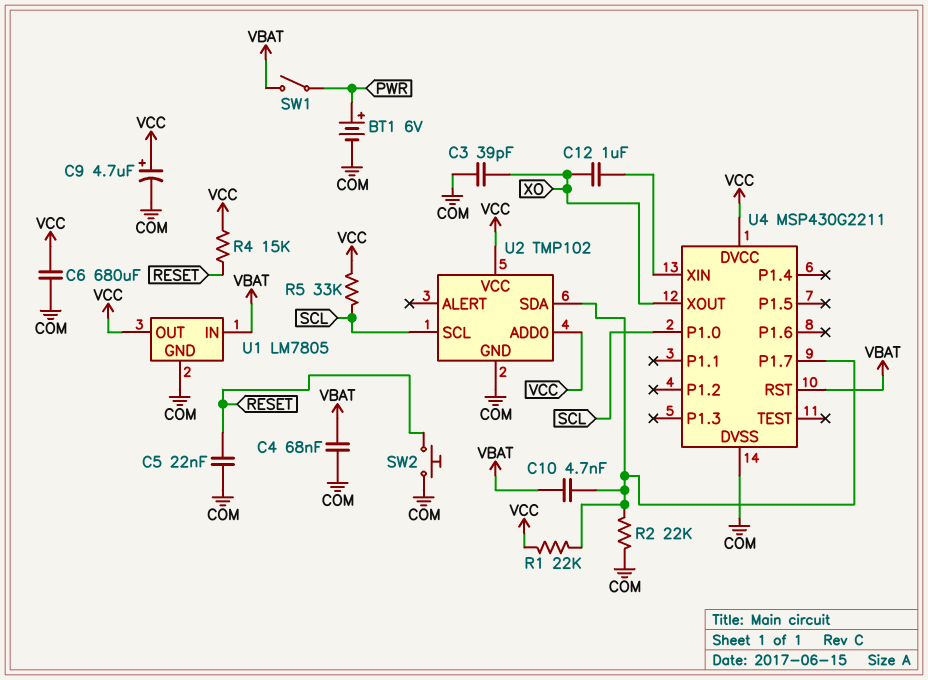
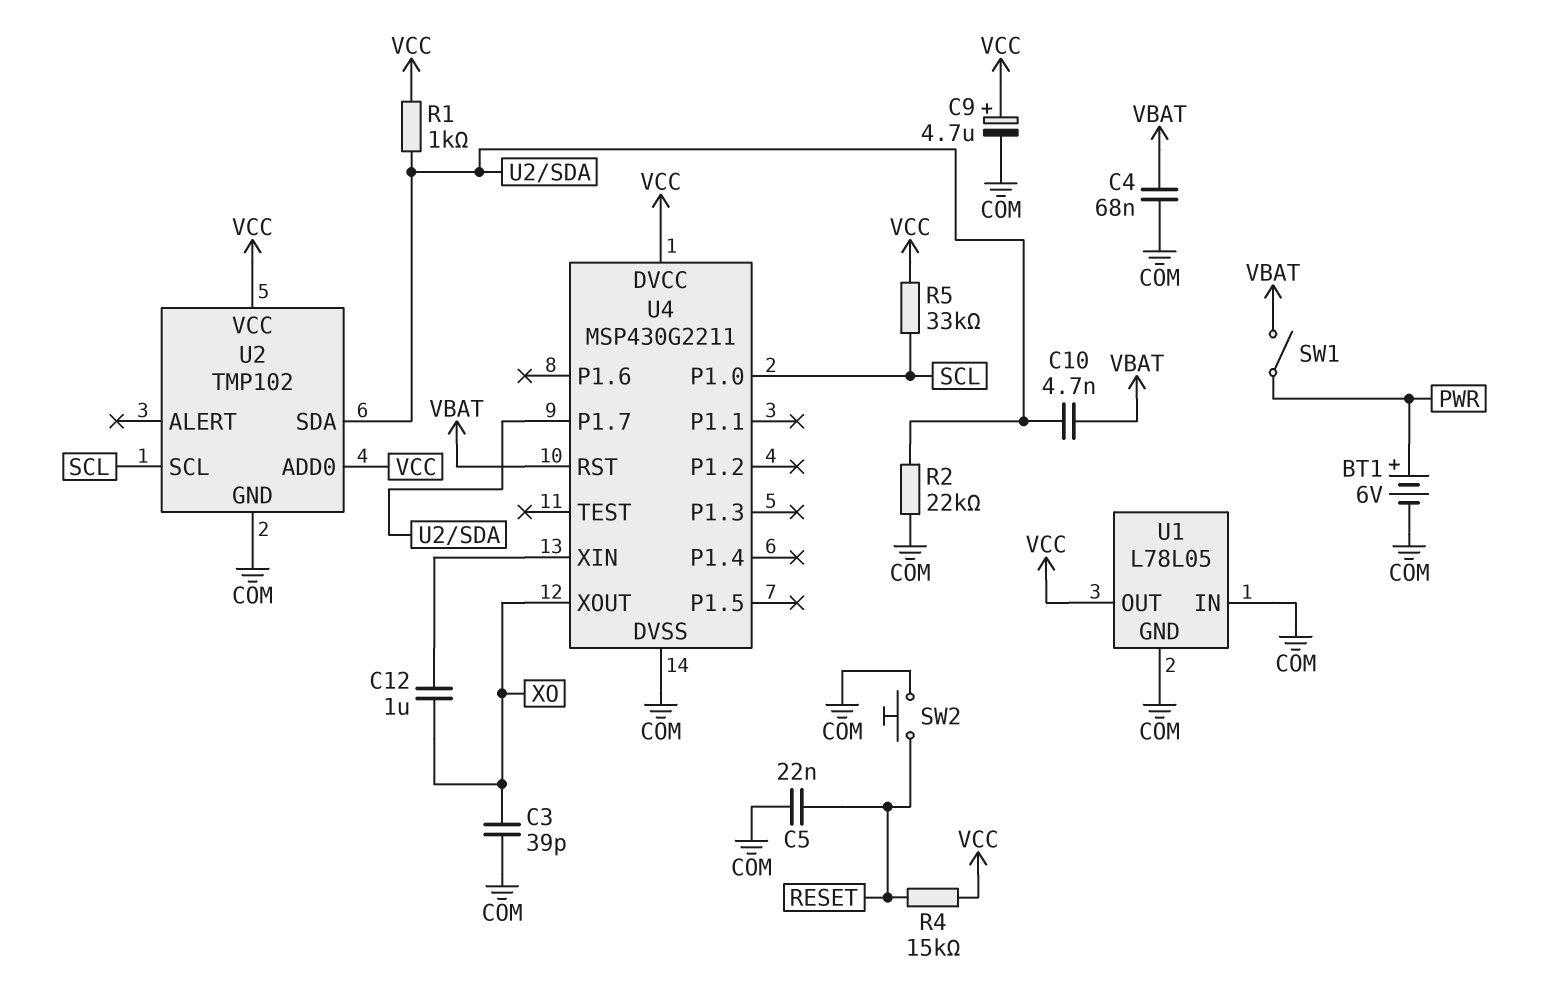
C6: 680uF (COM, VCC) -> none
R1: 22k (U2/SDA, VCC) -> 1k (U2/SDA, VCC)
U1: LM7805 -> L78L05
U1 pin IN: VBAT -> COM

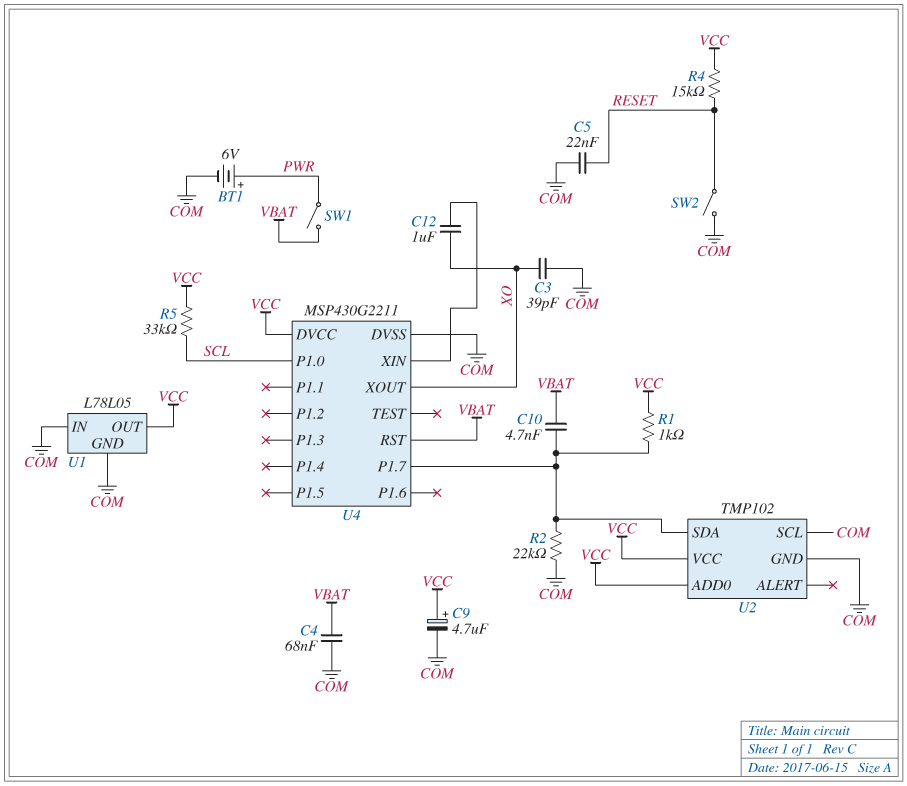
SW2: button (COM, RESET) -> switch (COM, RESET)
U2 pin SCL: SCL -> COM

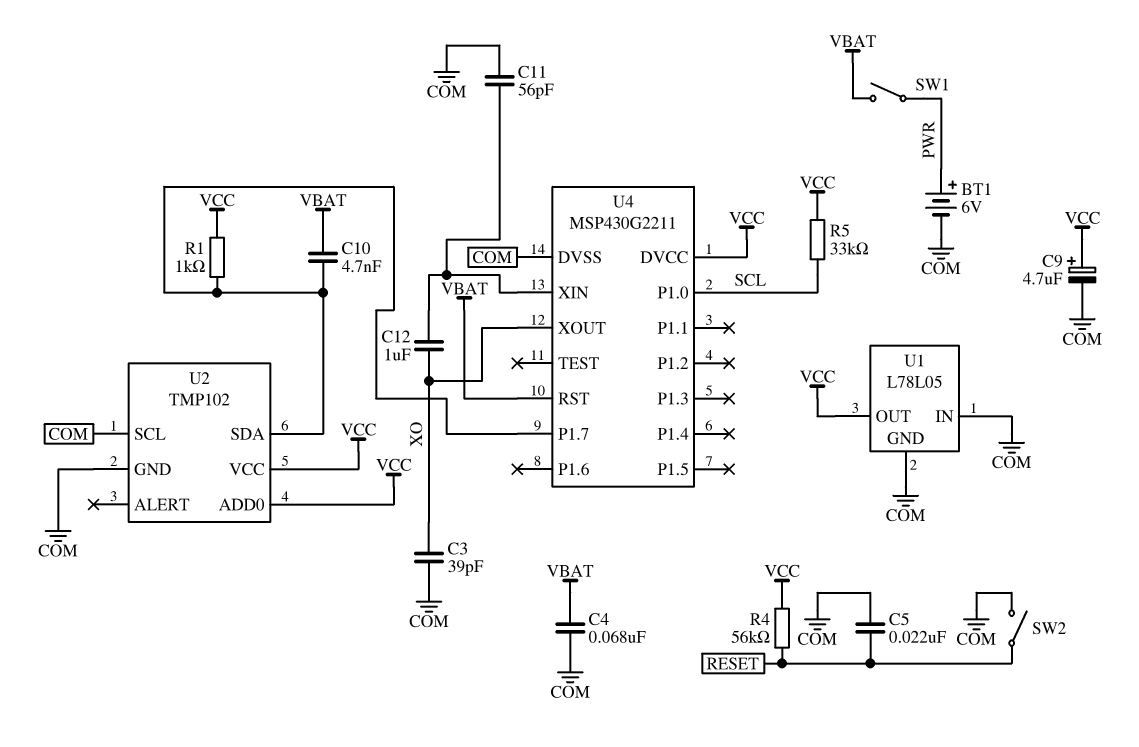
C11: none -> 56pF (COM, U4/XIN)
R2: 22k (COM, U2/SDA) -> none
R4: 15k (RESET, VCC) -> 56k (RESET, VCC)

